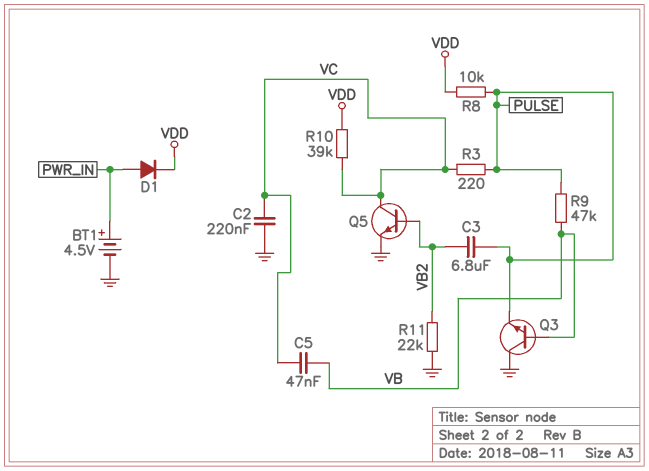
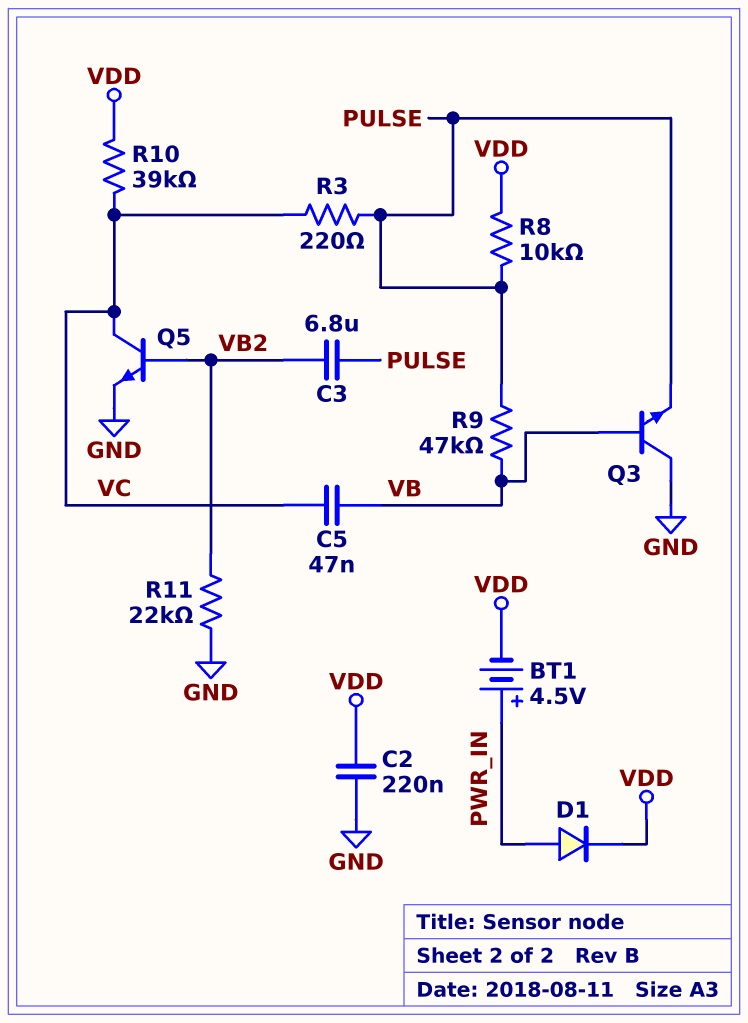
BT1: 4.5V (plus PWR_IN, minus GND) -> 4.5V (plus PWR_IN, minus VDD)
C2: 220nF (GND, VC) -> 220nF (GND, VDD)

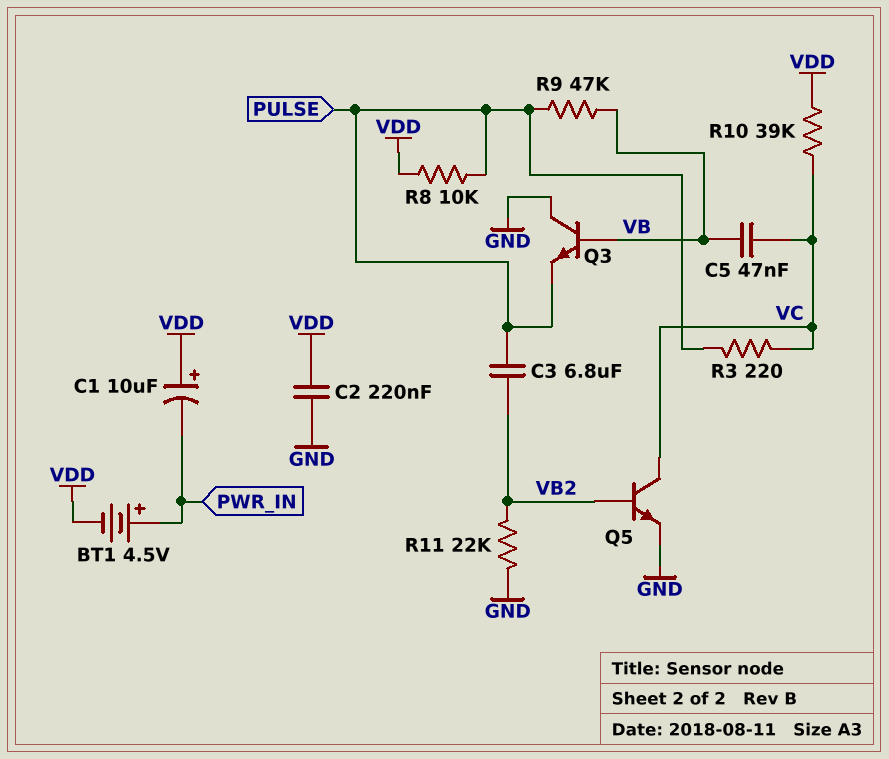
C1: none -> 10uF (plus VDD, minus PWR_IN)
D1: diode (A PWR_IN, K VDD) -> none

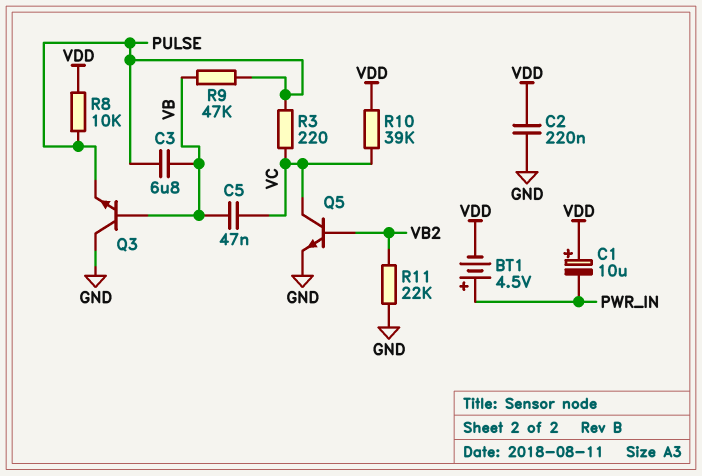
C3: 6.8uF (PULSE, VB2) -> 6.8uF (PULSE, VB)

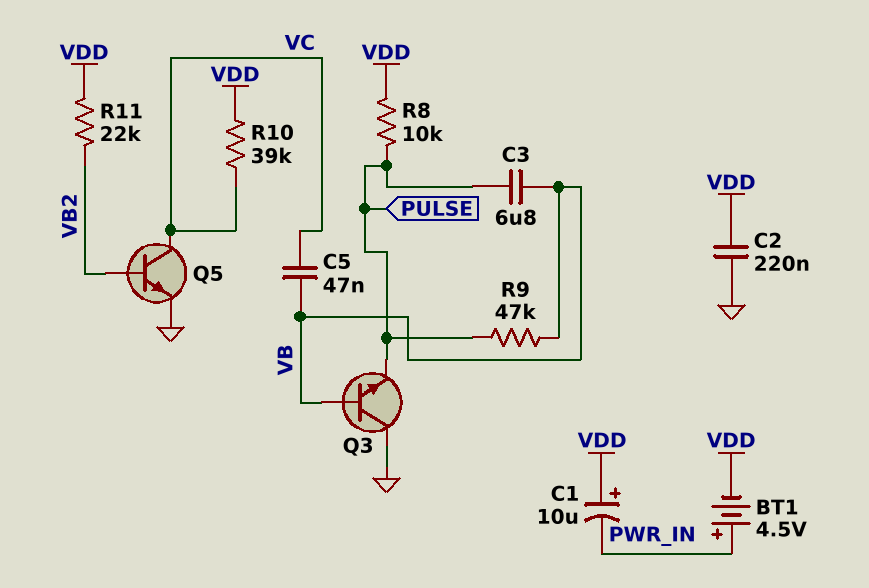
R3: 220 (PULSE, VC) -> none
R11: 22k (GND, VB2) -> 22k (VB2, VDD)

